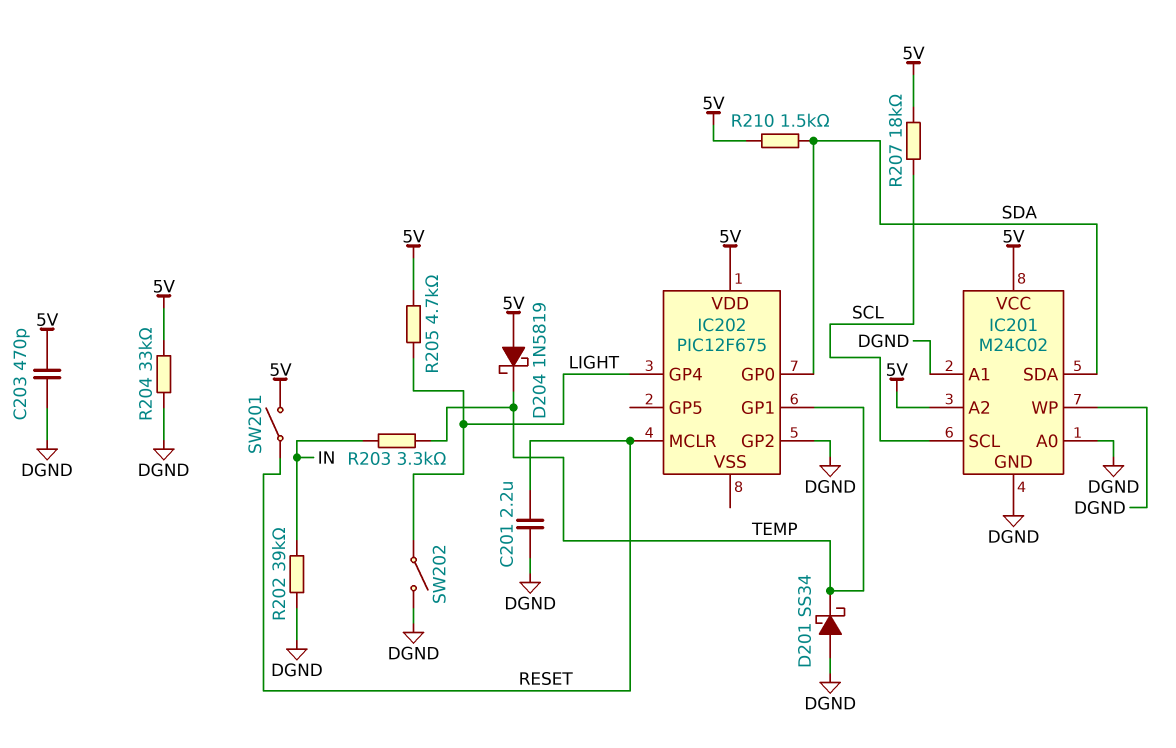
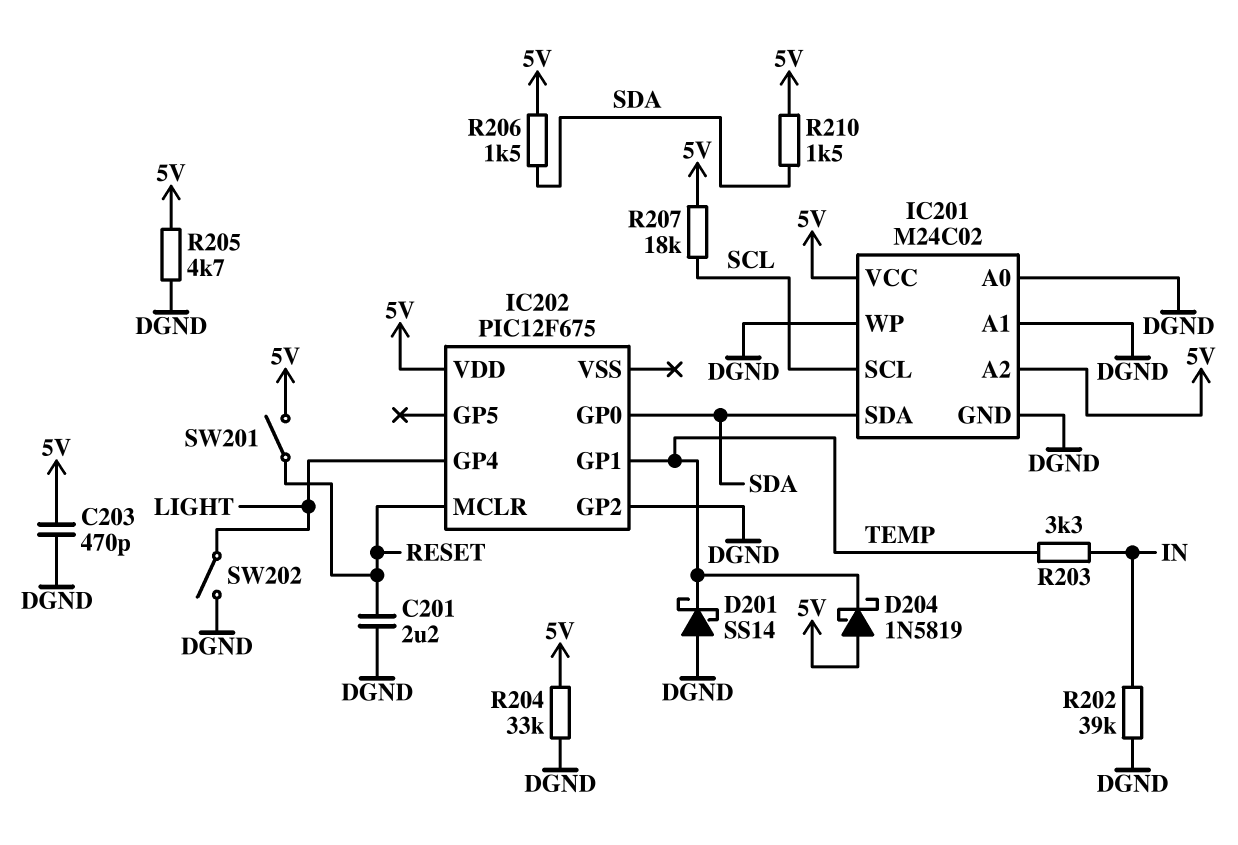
D201: schottky SS34 (A DGND, K TEMP) -> schottky SS14 (A DGND, K TEMP)
R205: 4.7k (5V, LIGHT) -> 4.7k (5V, DGND)
R206: none -> 1.5k (5V, SDA)

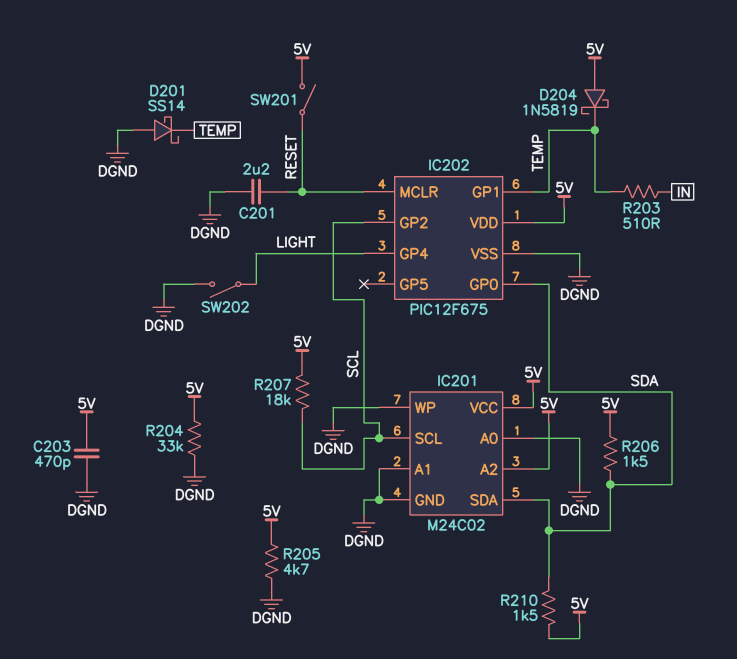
IC202 pin GP2: DGND -> SCL
IC202 pin VSS: none -> DGND
R202: 39k (DGND, IN) -> none
R203: 3.3k (IN, TEMP) -> 510 (IN, TEMP)

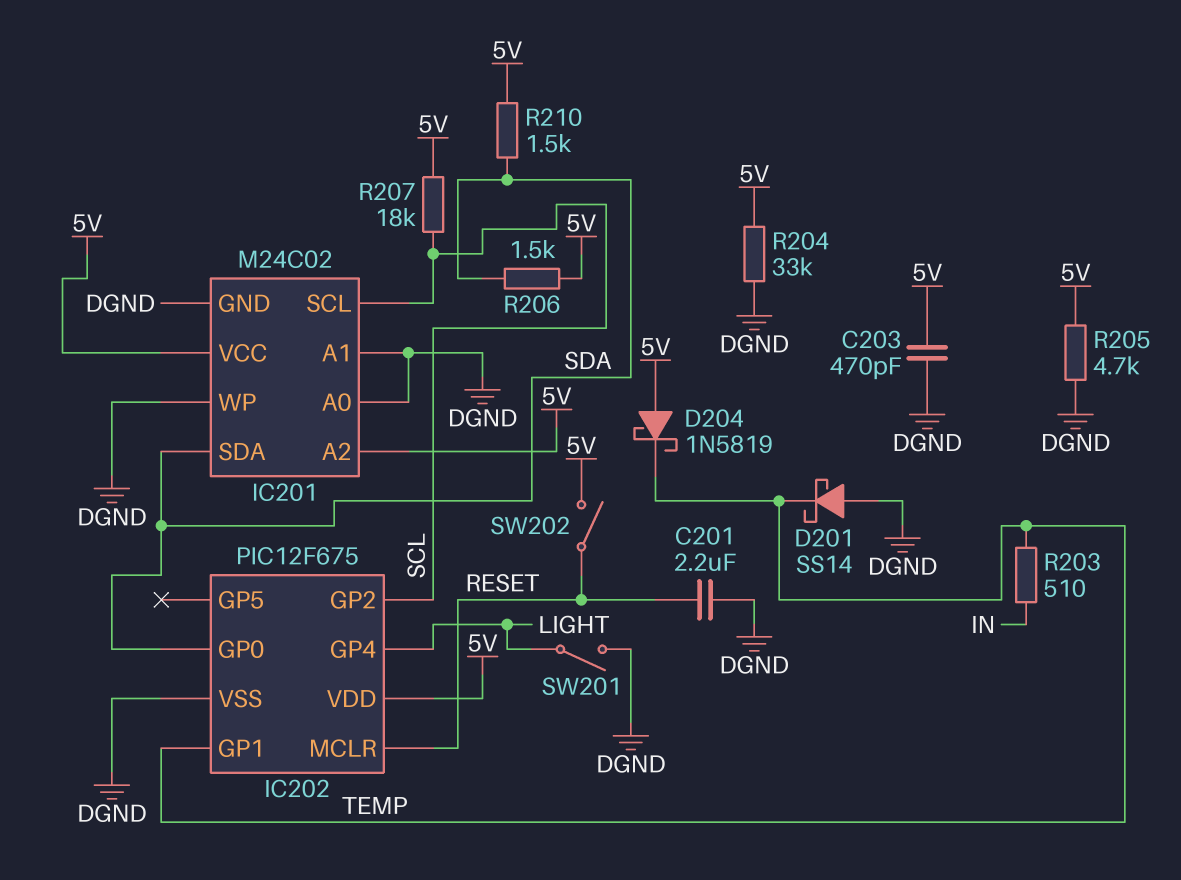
SW201: switch (5V, RESET) -> switch (DGND, LIGHT)
SW202: switch (DGND, LIGHT) -> switch (5V, RESET)

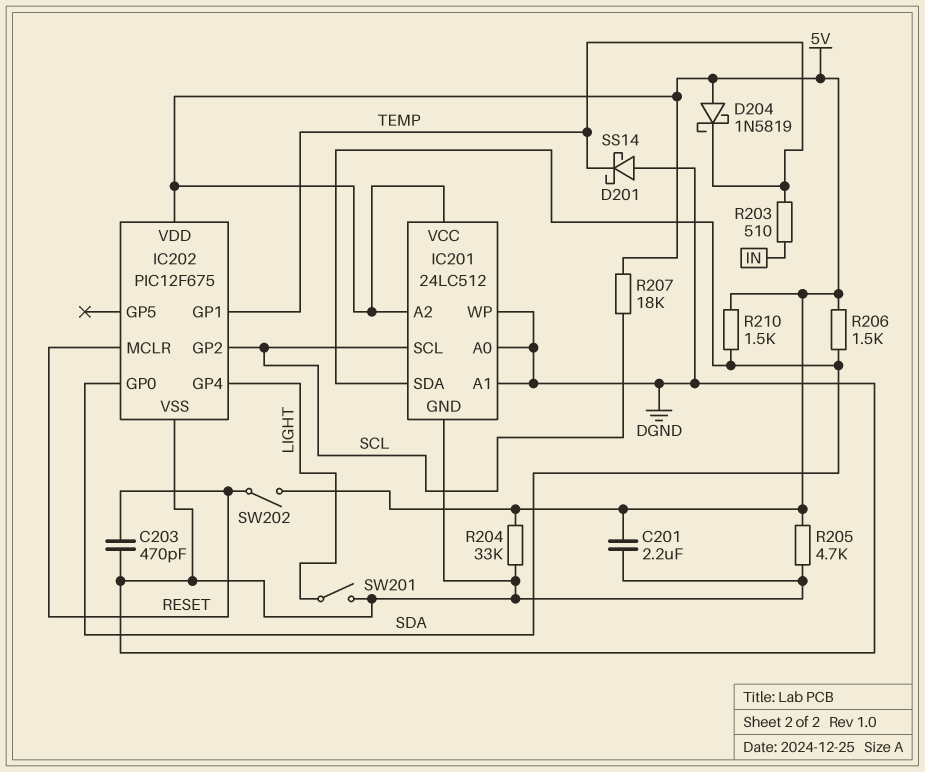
C201: 2.2uF (DGND, RESET) -> 2.2uF (5V, DGND)
C203: 470pF (5V, DGND) -> 470pF (DGND, RESET)
IC201: M24C02 -> 24LC512

